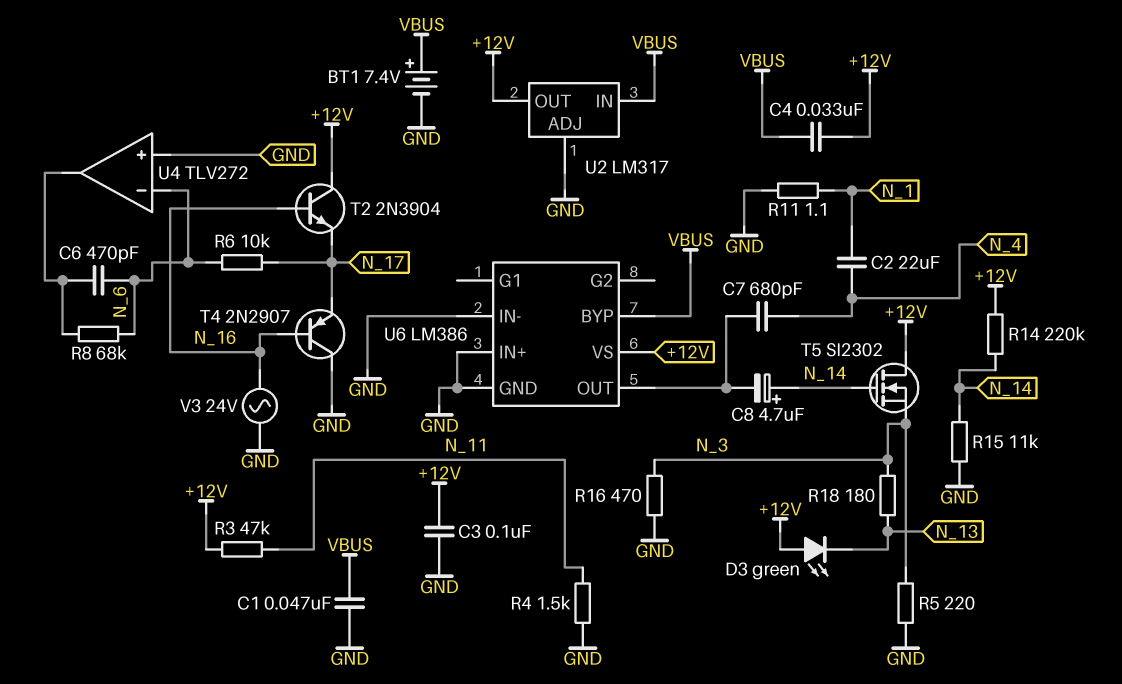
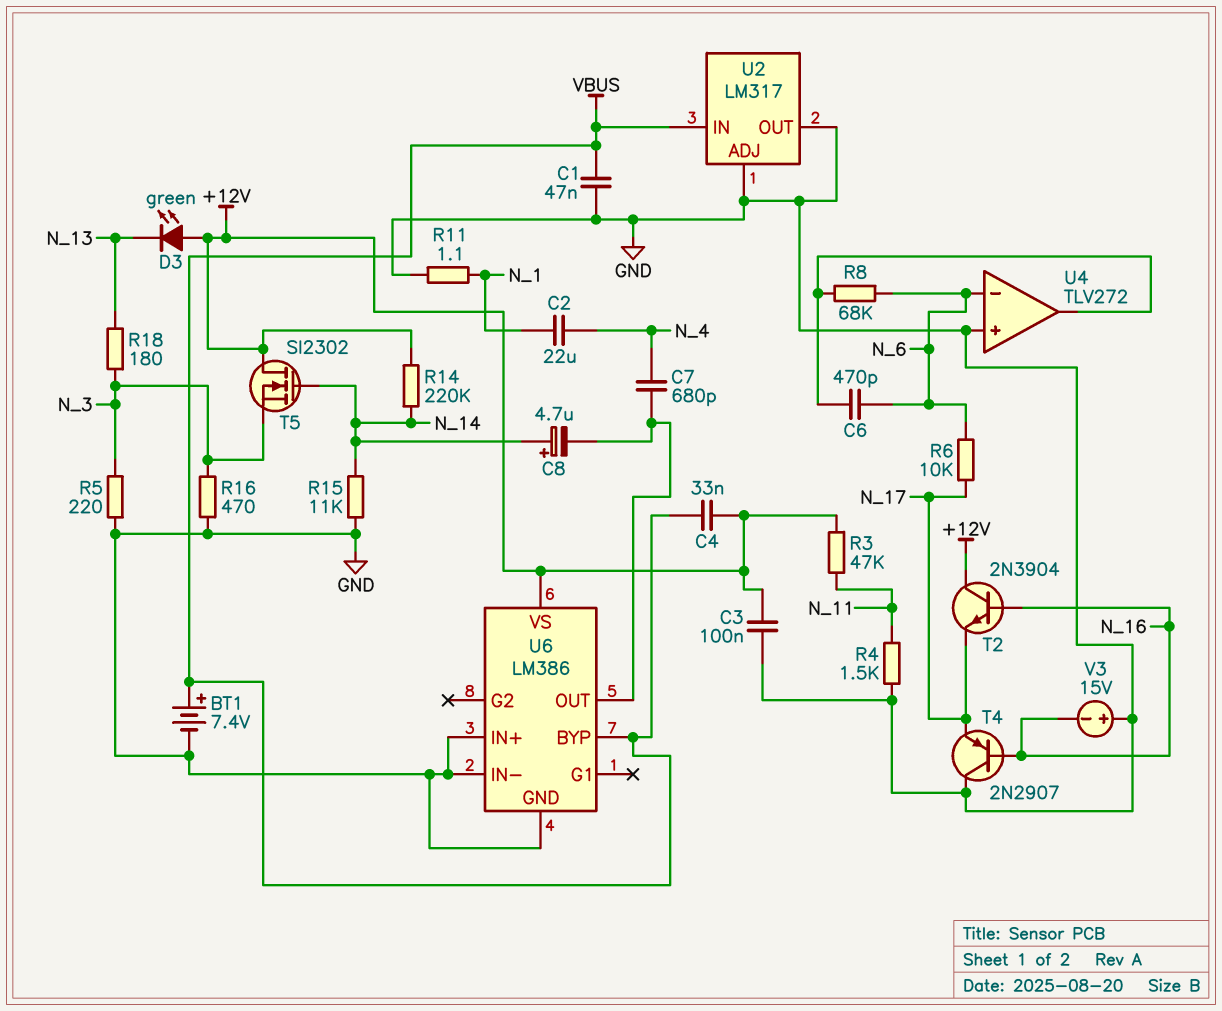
U2 pin OUT: +12V -> GND
V3: AC 24V (GND, N_16) -> 15V (plus GND, minus N_16)

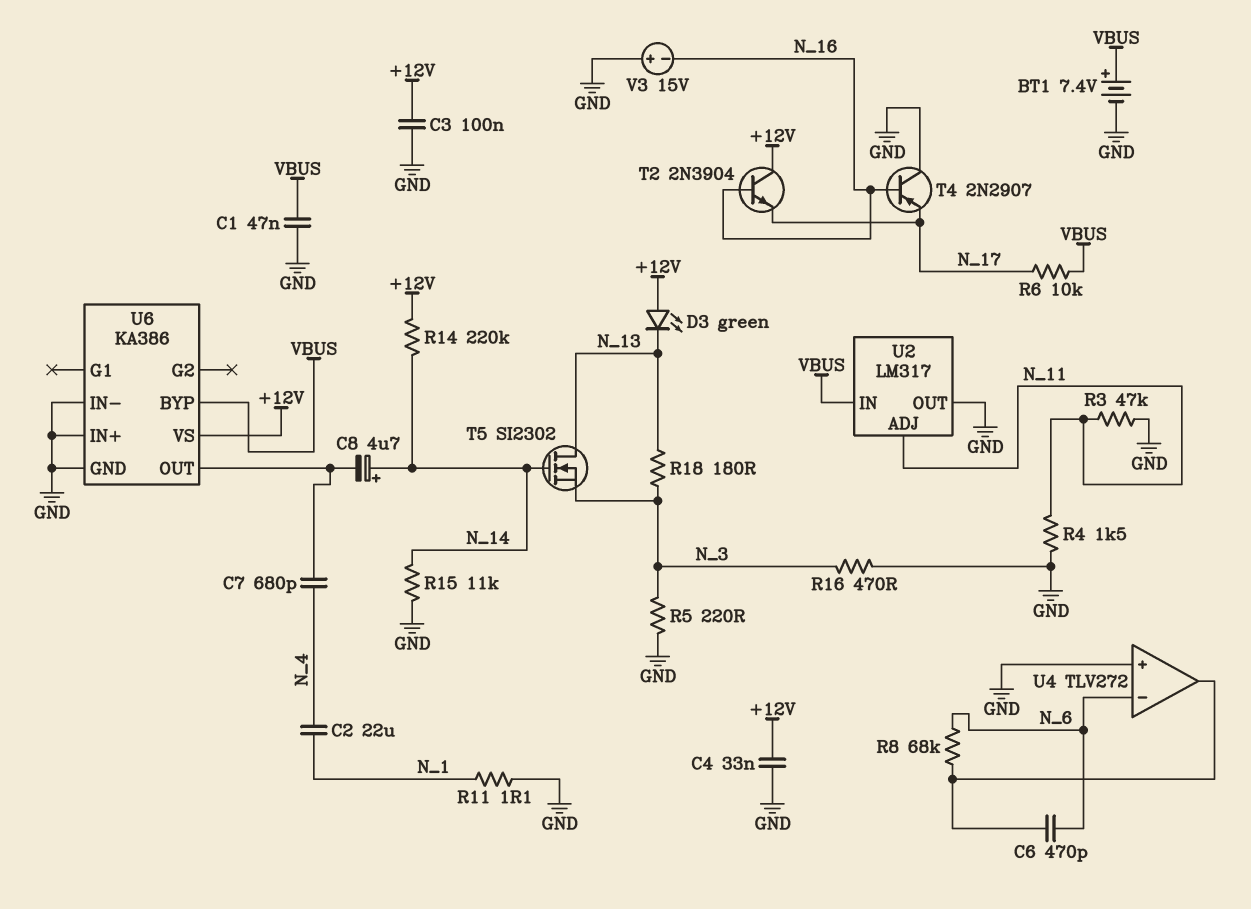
C4: 33nF (+12V, VBUS) -> 33nF (+12V, GND)
R3: 47k (+12V, N_11) -> 47k (GND, N_11)
R6: 10k (N_6, N_17) -> 10k (N_17, VBUS)
T5: NMOS SI2302 (G N_14, D +12V, S N_3) -> NMOS SI2302 (G N_14, D N_13, S N_3)
U2 pin ADJ: GND -> N_11
U6: LM386 -> KA386

